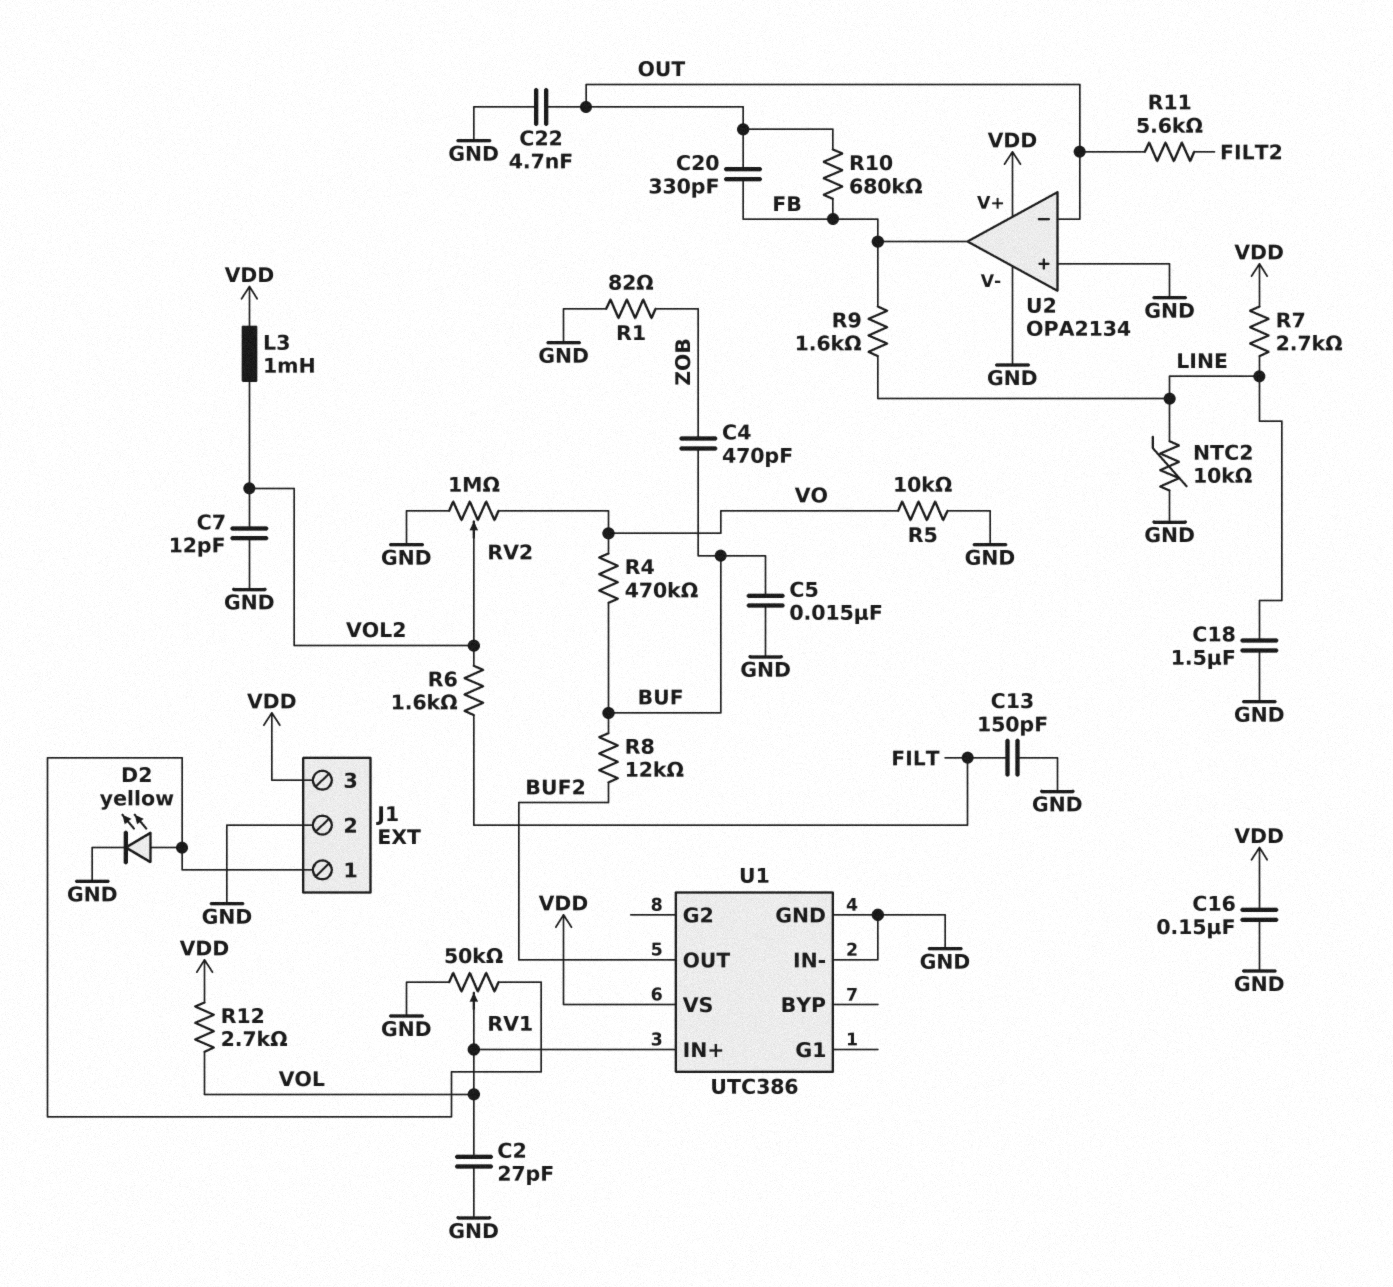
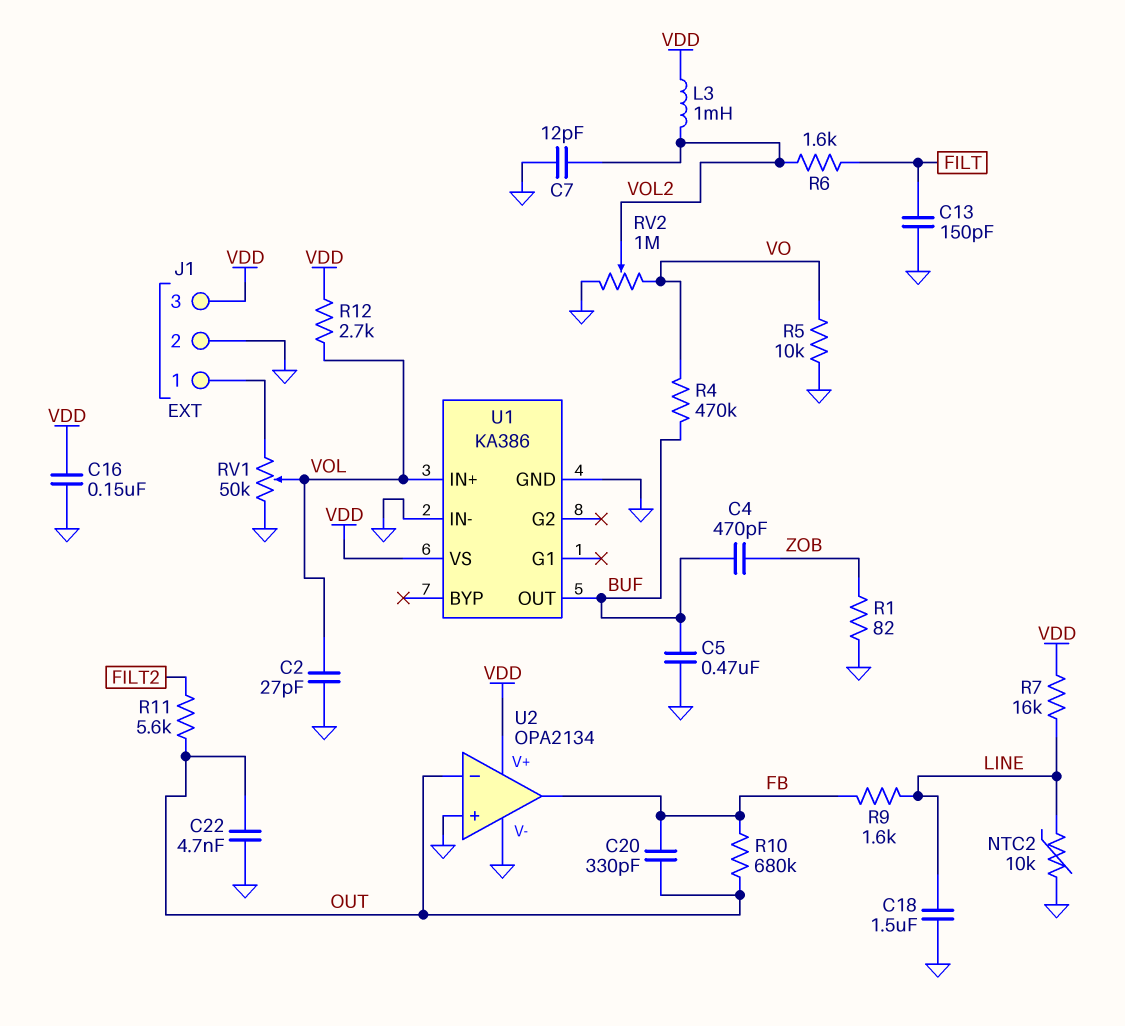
C5: 15nF (BUF, GND) -> 470nF (BUF, GND)
D2: LED yellow (A J1/1, K GND) -> none
R7: 2.7k (LINE, VDD) -> 16k (LINE, VDD)
R8: 12k (BUF, BUF2) -> none
U1: UTC386 -> KA386
U1 pin OUT: BUF2 -> BUF

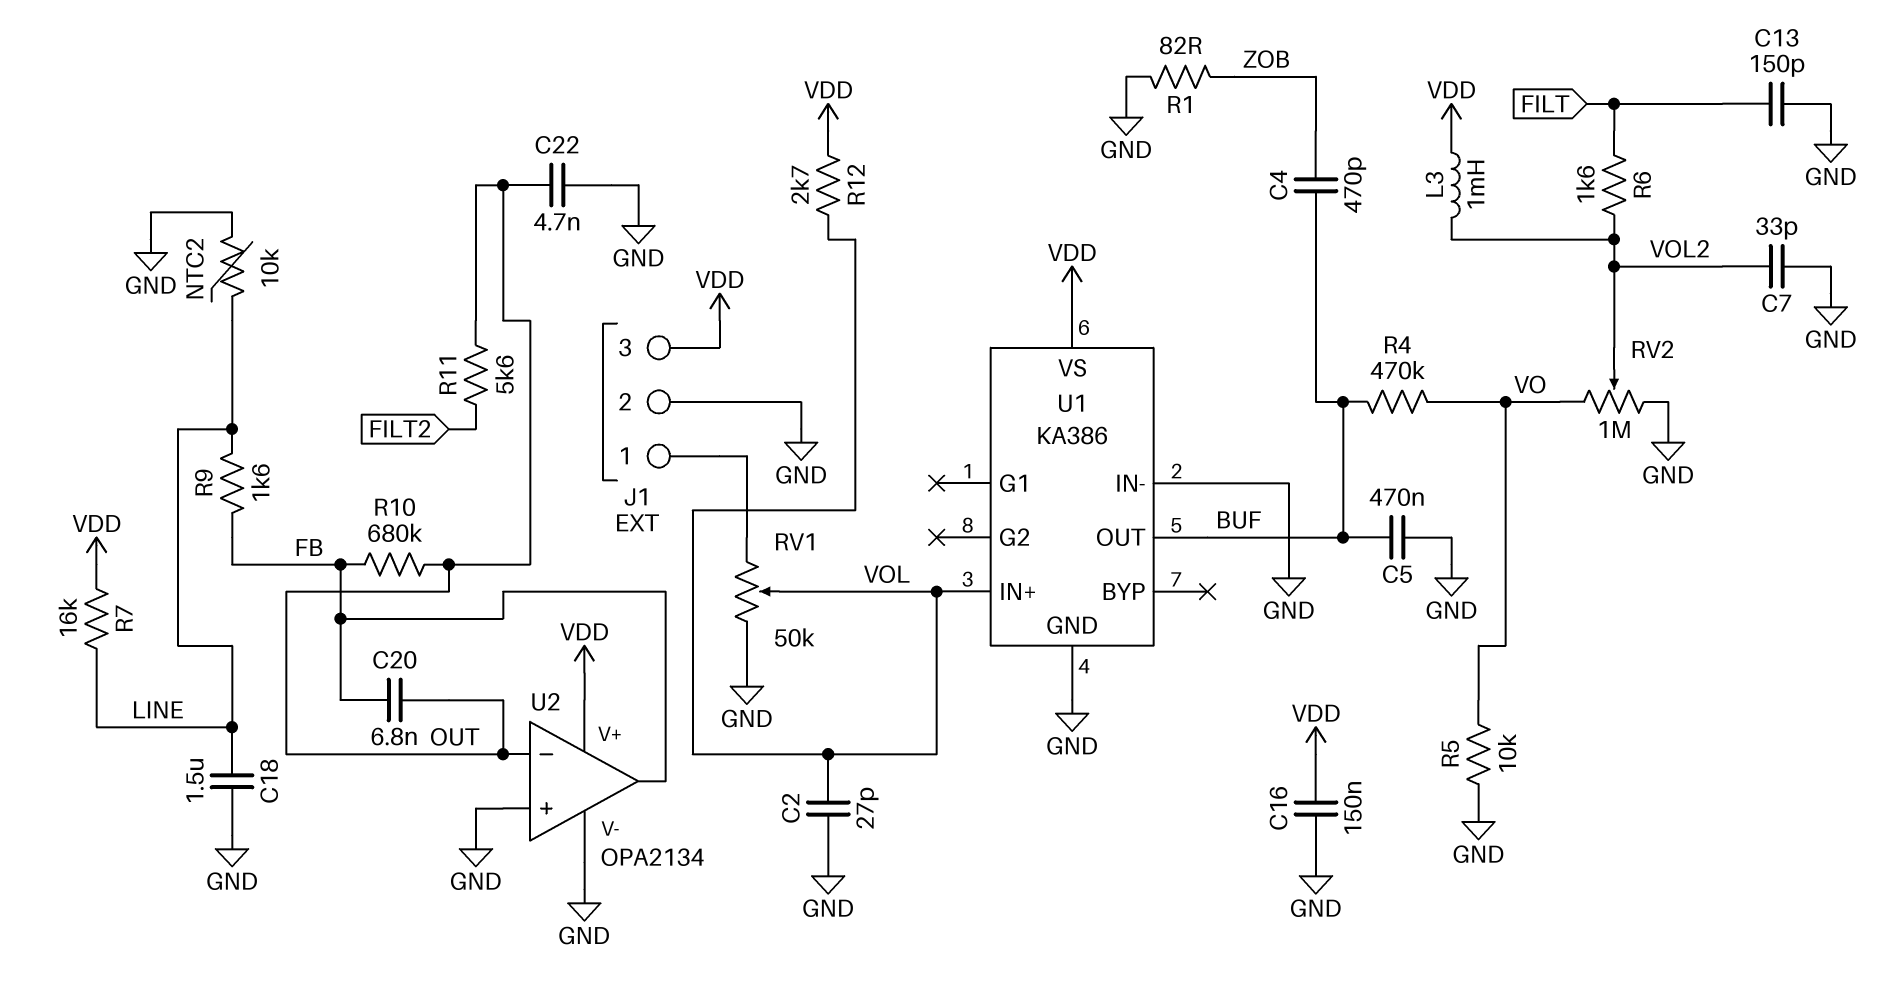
C7: 12pF (GND, VOL2) -> 33pF (GND, VOL2)
C20: 330pF (FB, OUT) -> 6.8nF (FB, OUT)

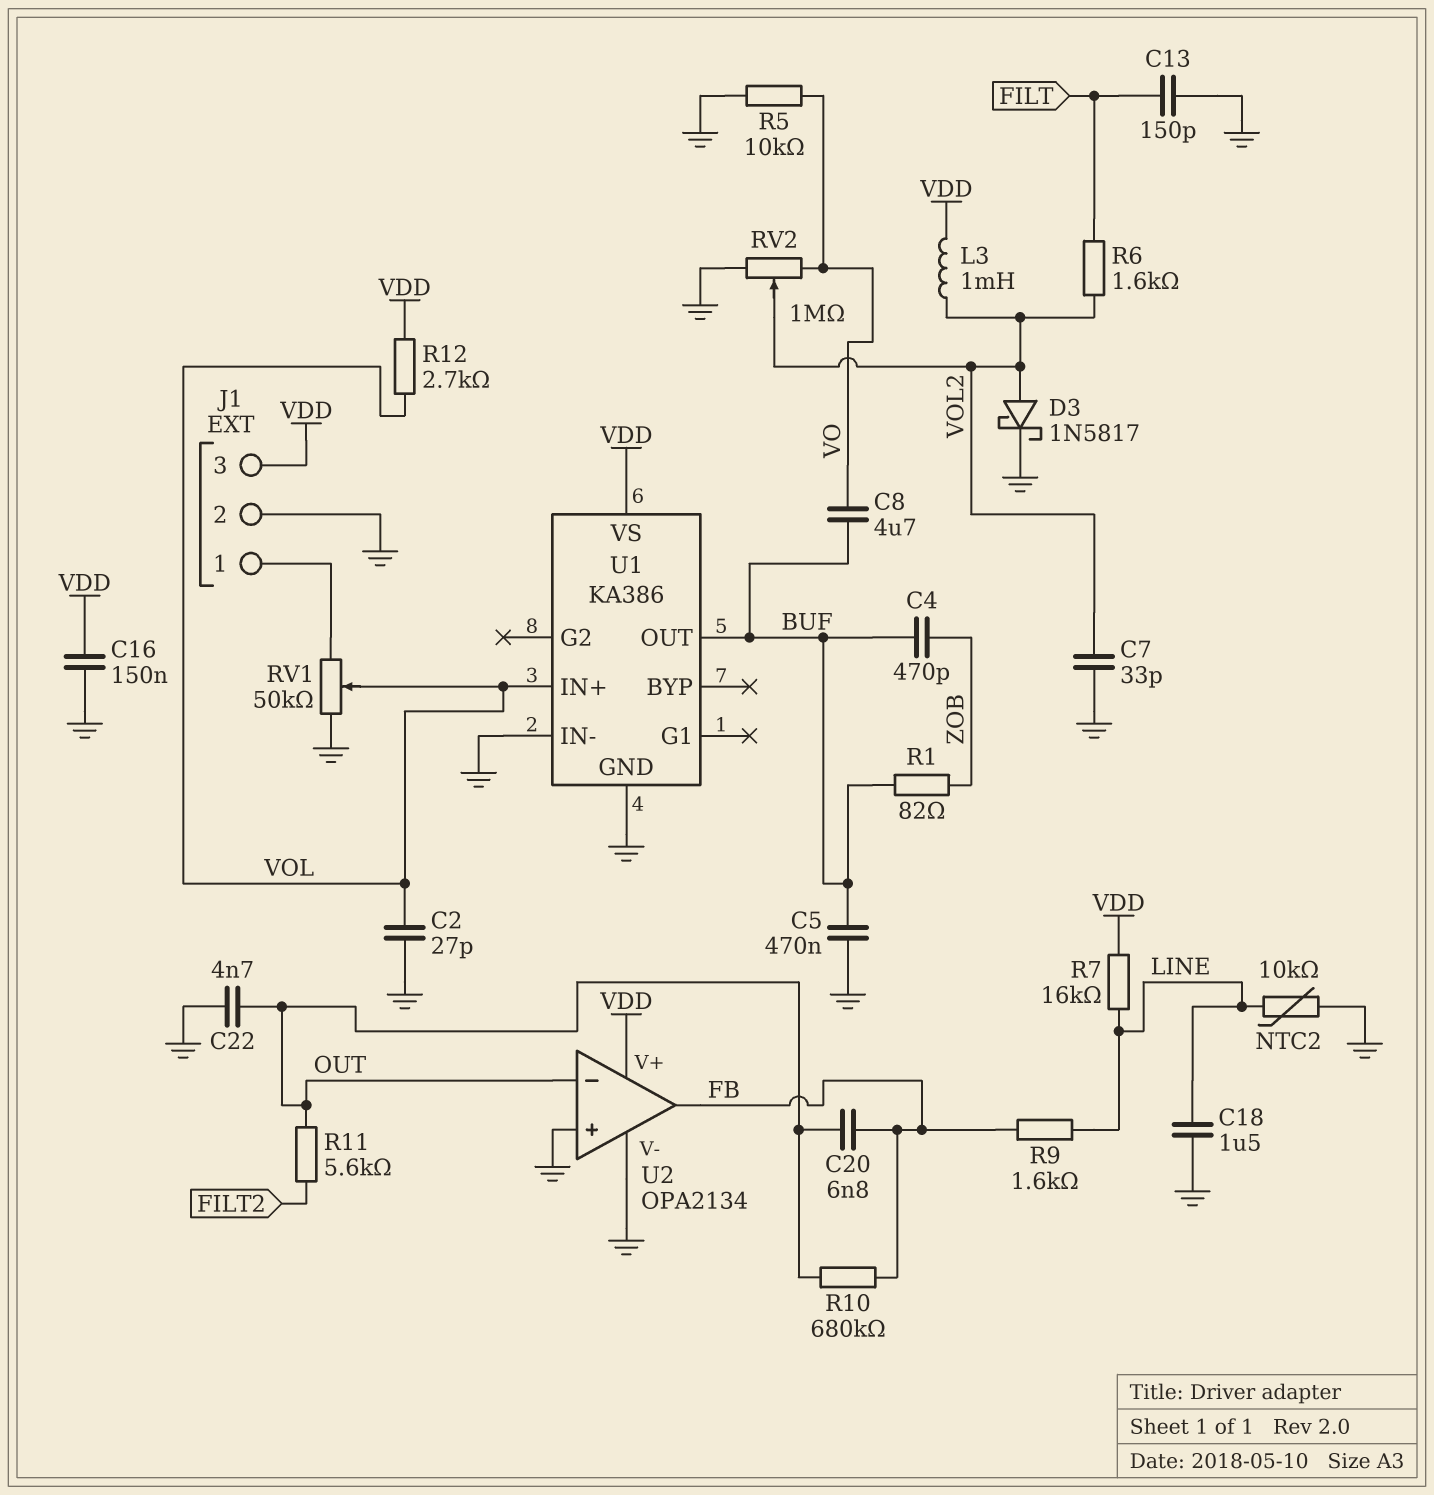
C8: none -> 4.7uF (BUF, VO)
D3: none -> schottky 1N5817 (A VOL2, K GND)
R1: 82 (GND, ZOB) -> 82 (BUF, ZOB)
R4: 470k (BUF, VO) -> none

